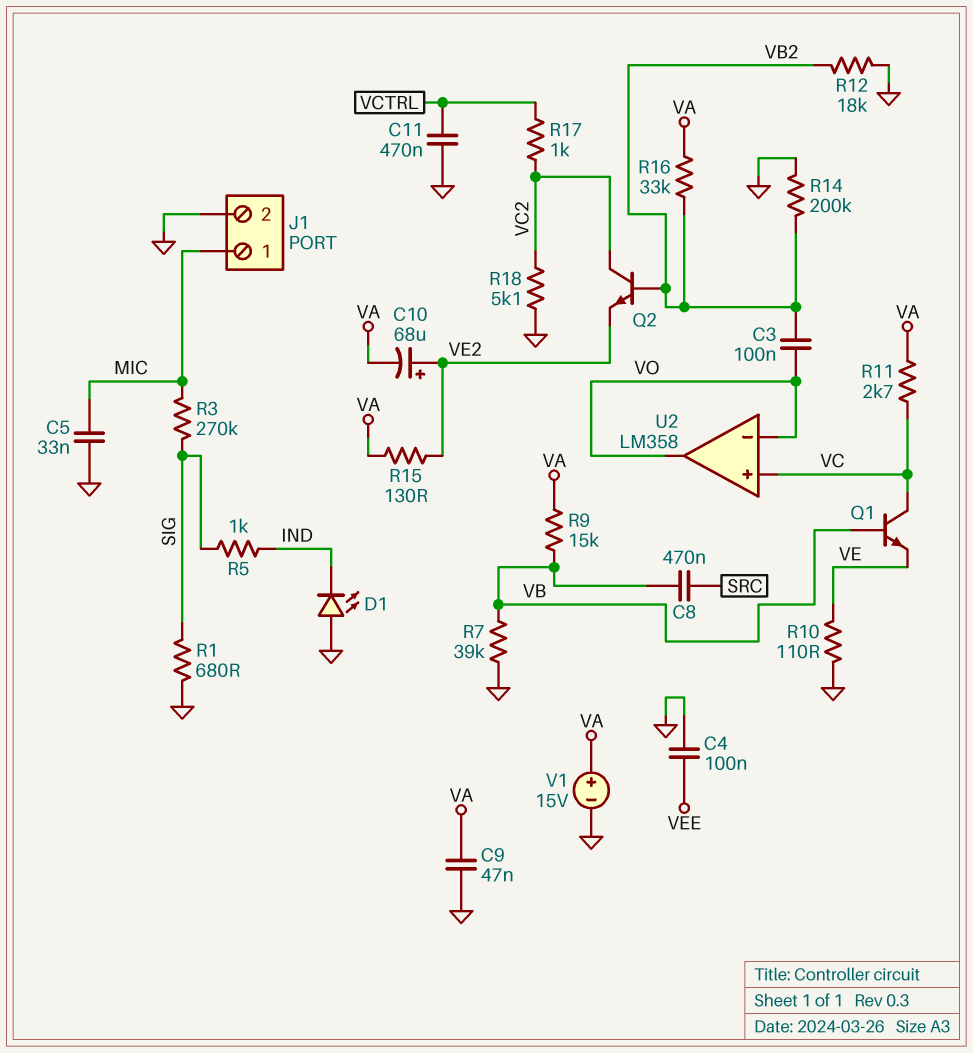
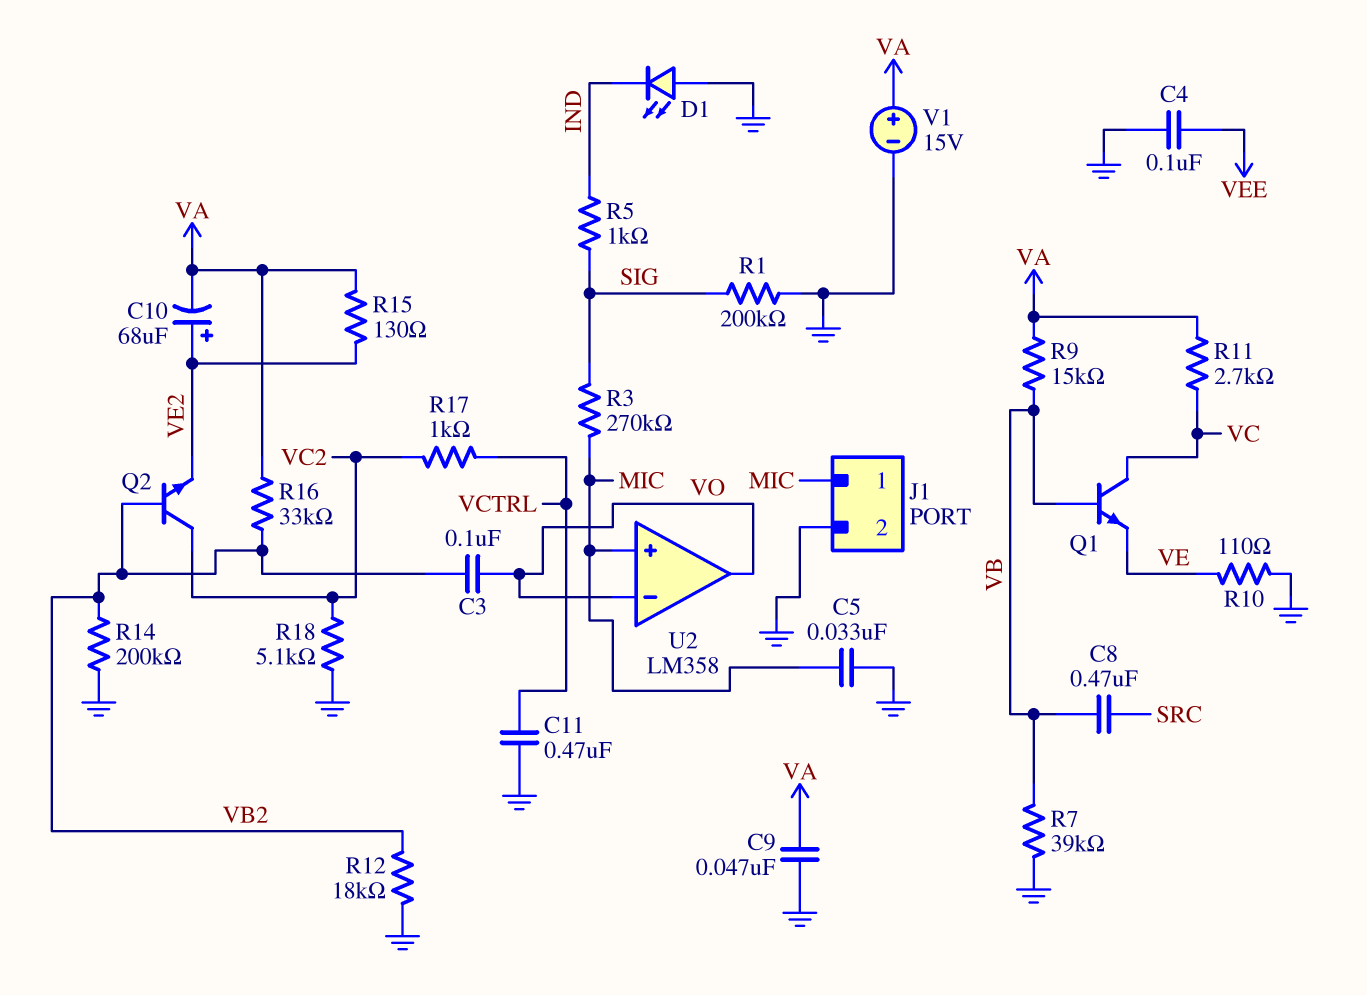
R1: 680 (GND, SIG) -> 200k (GND, SIG)
U2 pin in+: VC -> MIC

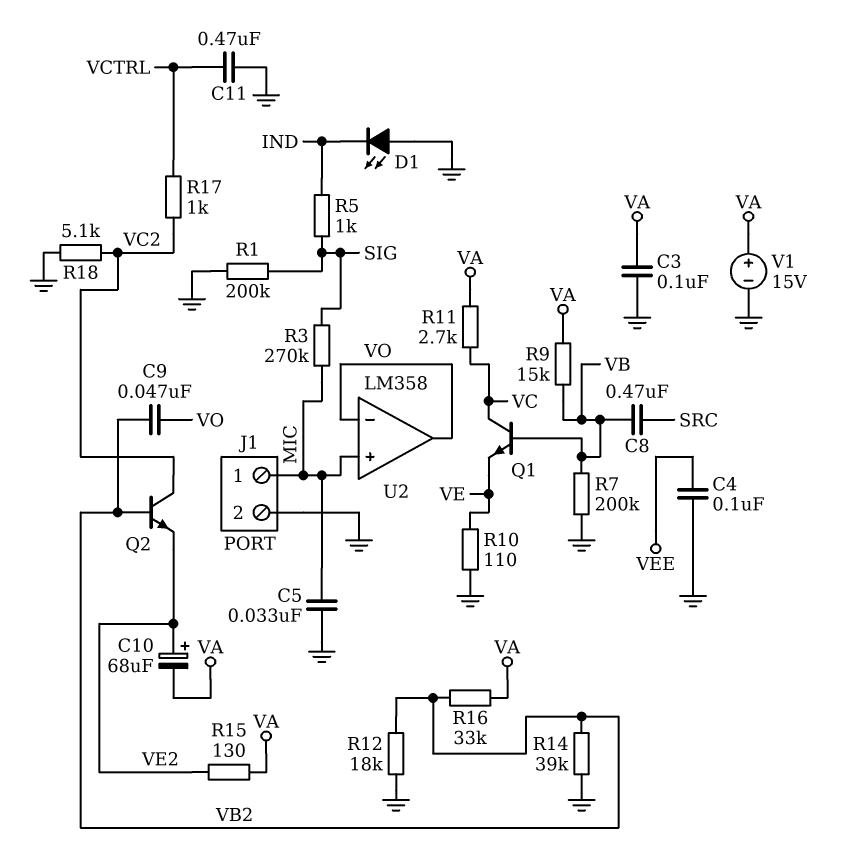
C3: 100nF (VB2, VO) -> 100nF (GND, VA)
C9: 47nF (GND, VA) -> 47nF (VB2, VO)
R7: 39k (GND, VB) -> 200k (GND, VB)
R14: 200k (GND, VB2) -> 39k (GND, VB2)

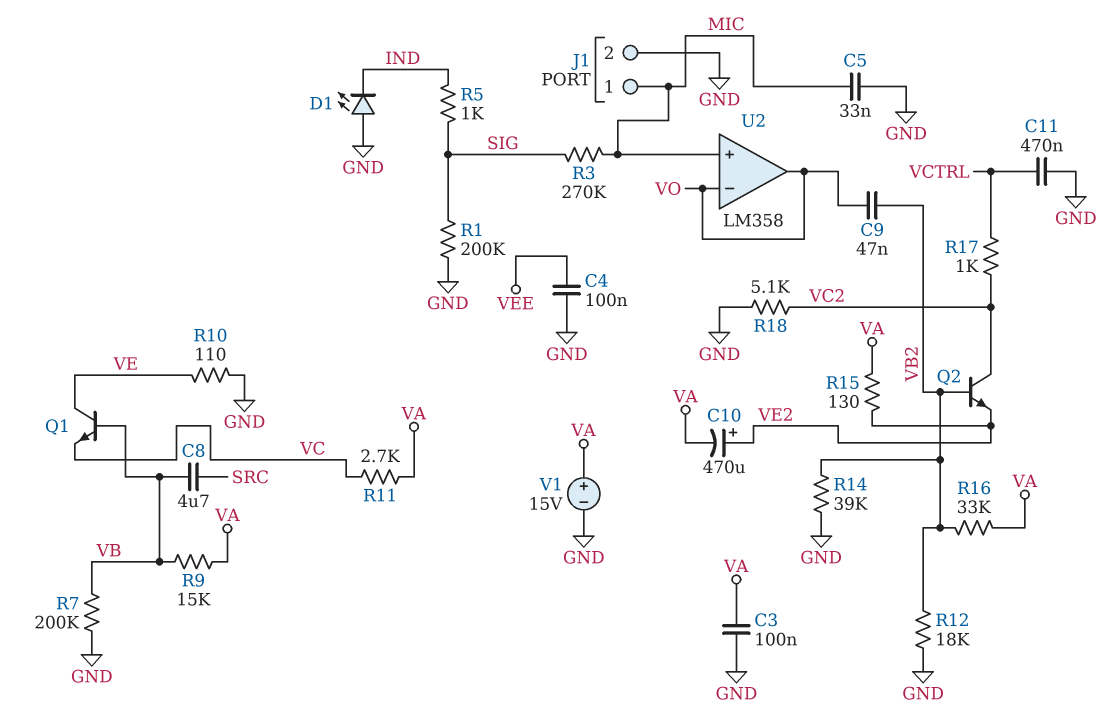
C8: 470nF (SRC, VB) -> 4.7uF (SRC, VB)
C10: 68uF (plus VE2, minus VA) -> 470uF (plus VE2, minus VA)
Q1: NPN (B VB, C VC, E VE) -> NPN (B VB, C VE, E VC)

